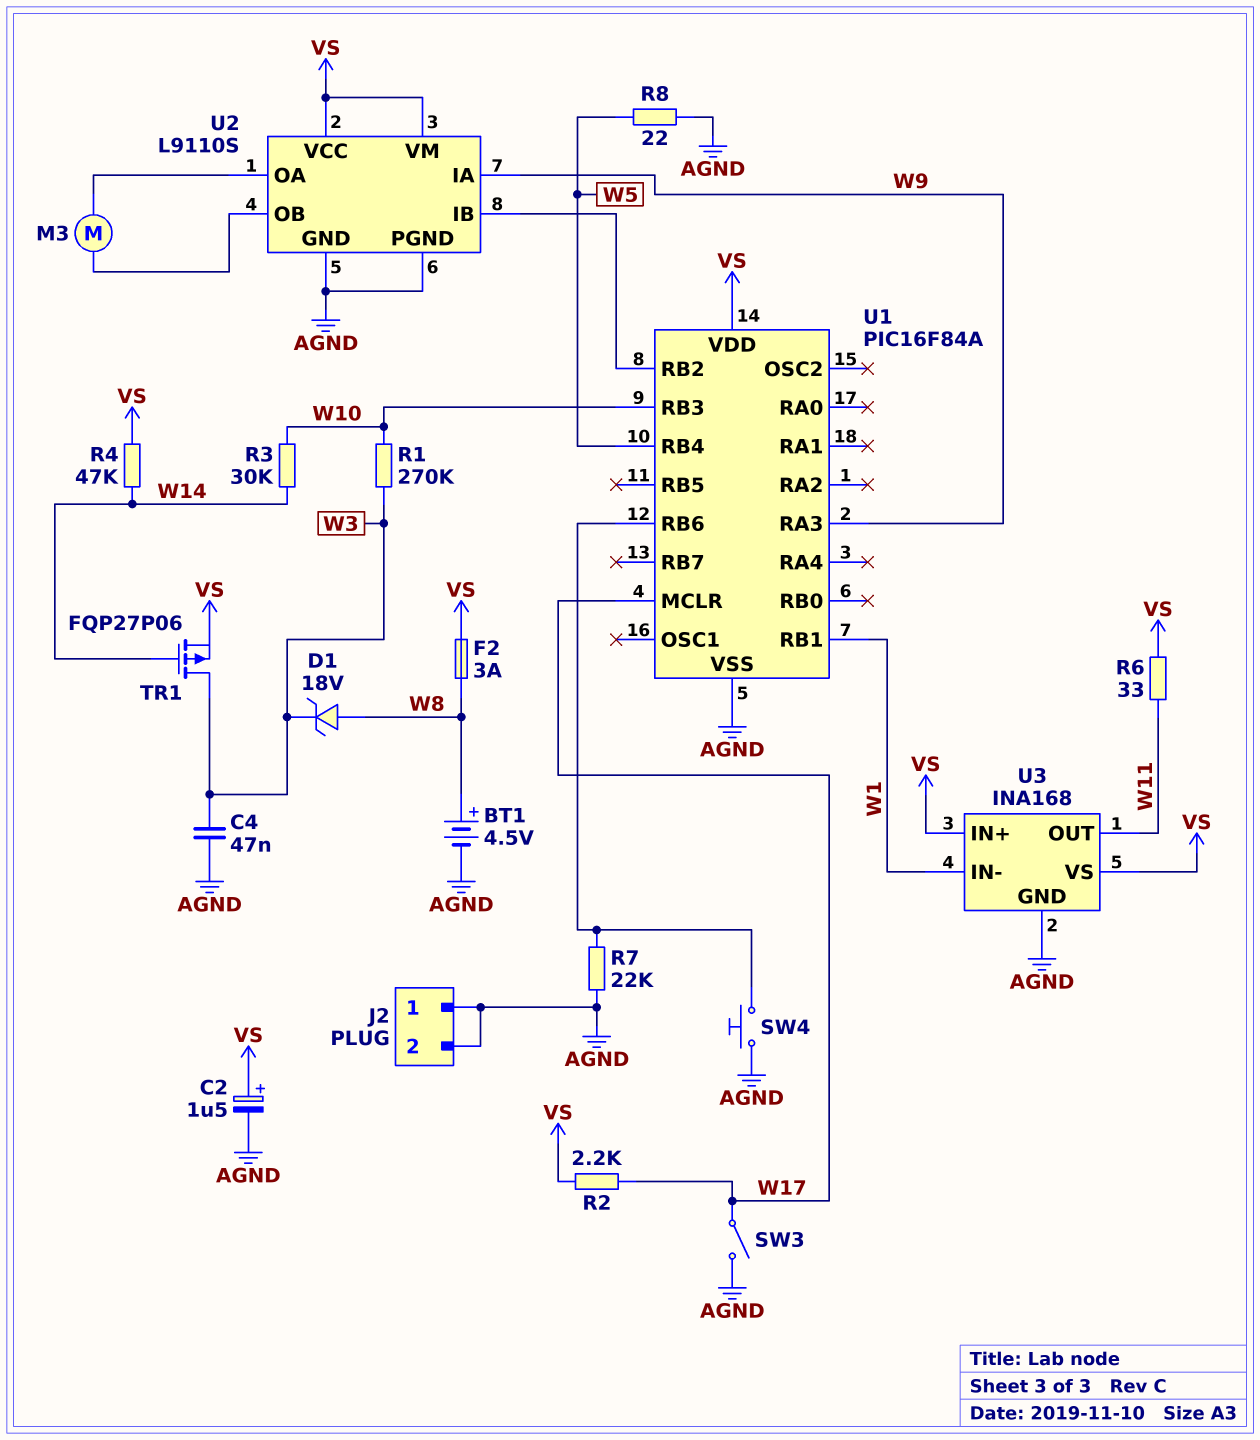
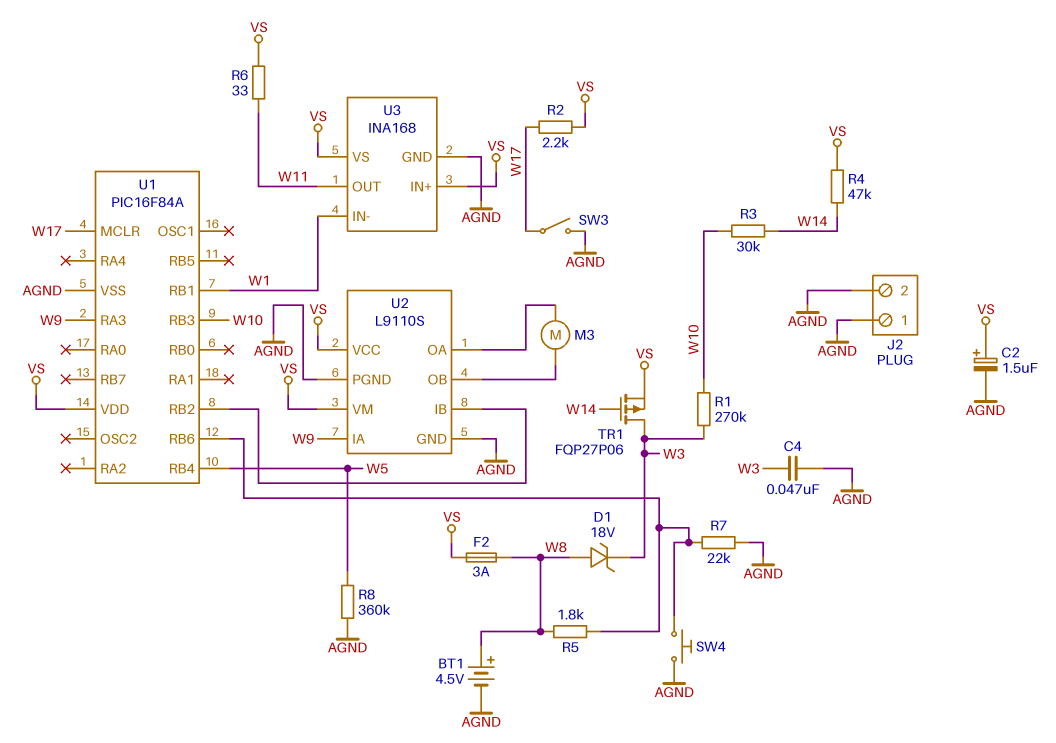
R5: none -> 1.8k (U1/RB6, W8)
R8: 22 (AGND, W5) -> 360k (AGND, W5)

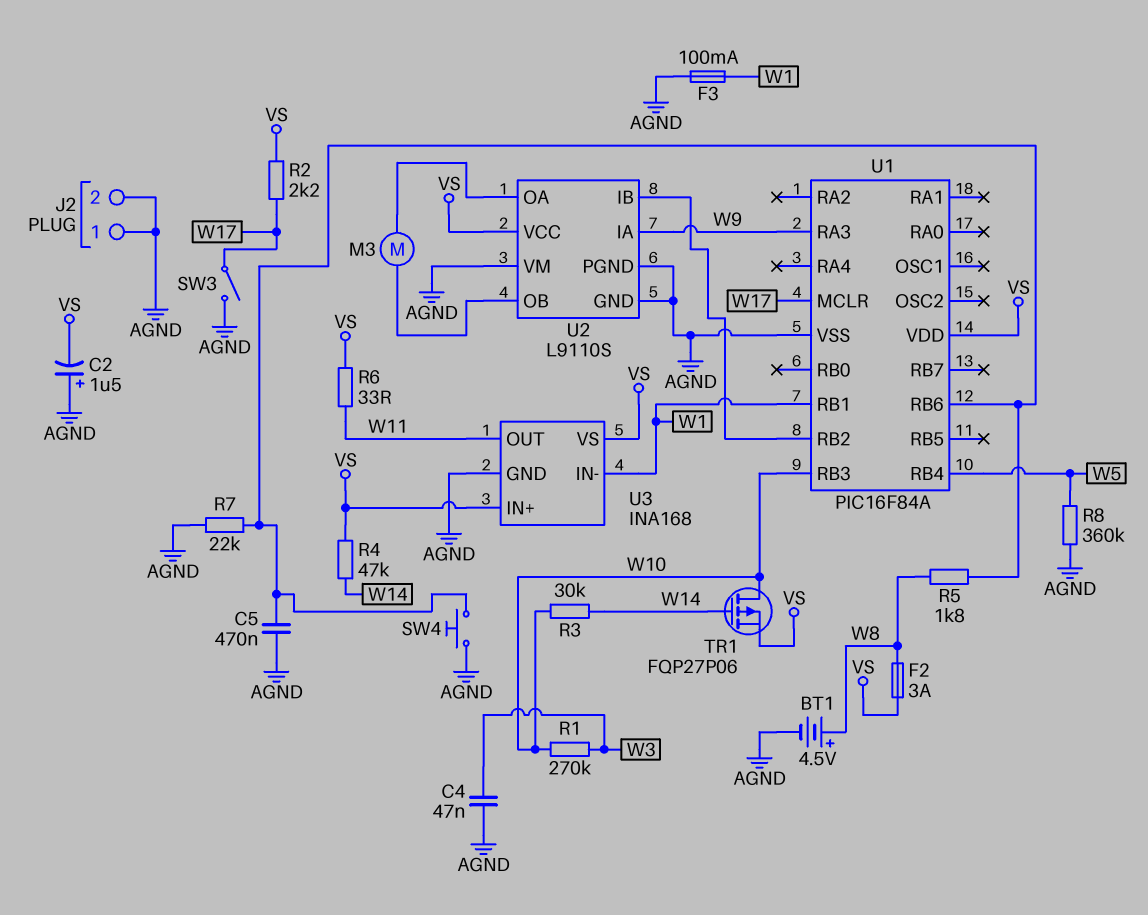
C2: 1.5uF (plus VS, minus AGND) -> 1.5uF (plus AGND, minus VS)
C5: none -> 470nF (AGND, U1/RB6)
D1: zener 18V (A W8, K W3) -> none
F3: none -> 100mA (AGND, W1)
TR1: PMOS FQP27P06 (G W14, D W3, S VS) -> PMOS FQP27P06 (G W14, D W10, S VS)
U2 pin VM: VS -> AGND

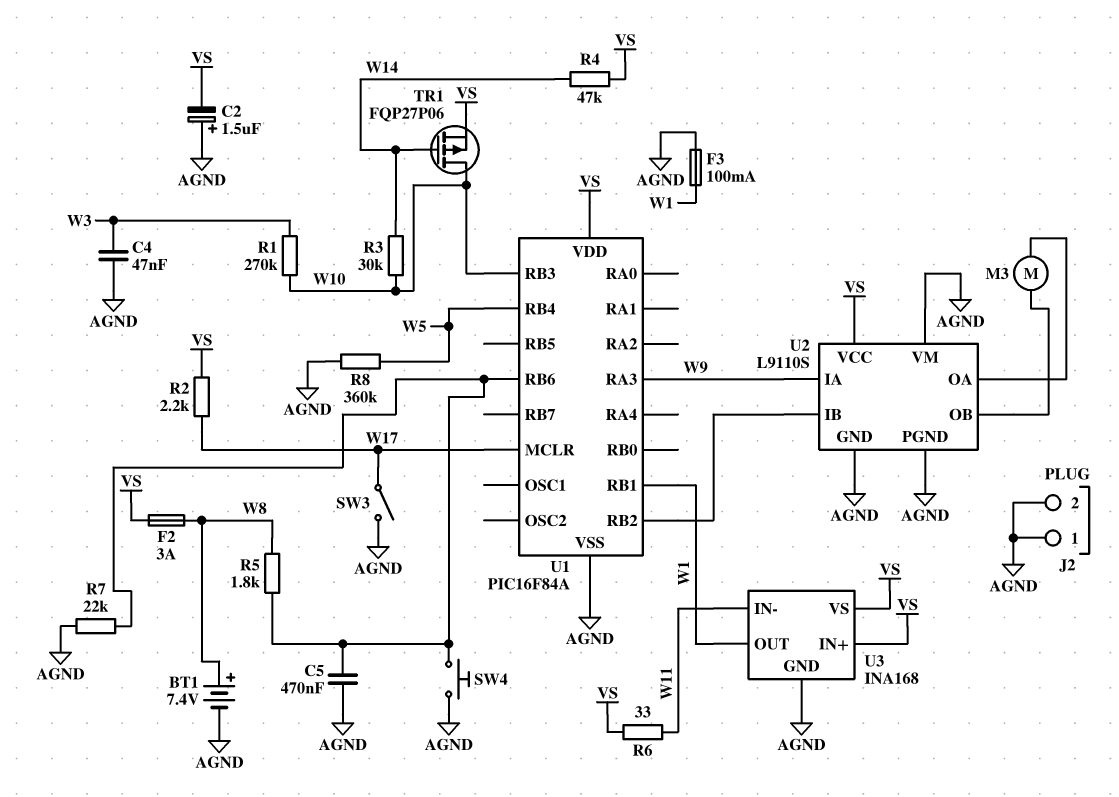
BT1: 4.5V (plus W8, minus AGND) -> 7.4V (plus W8, minus AGND)
U3 pin IN-: W1 -> W11
U3 pin OUT: W11 -> W1

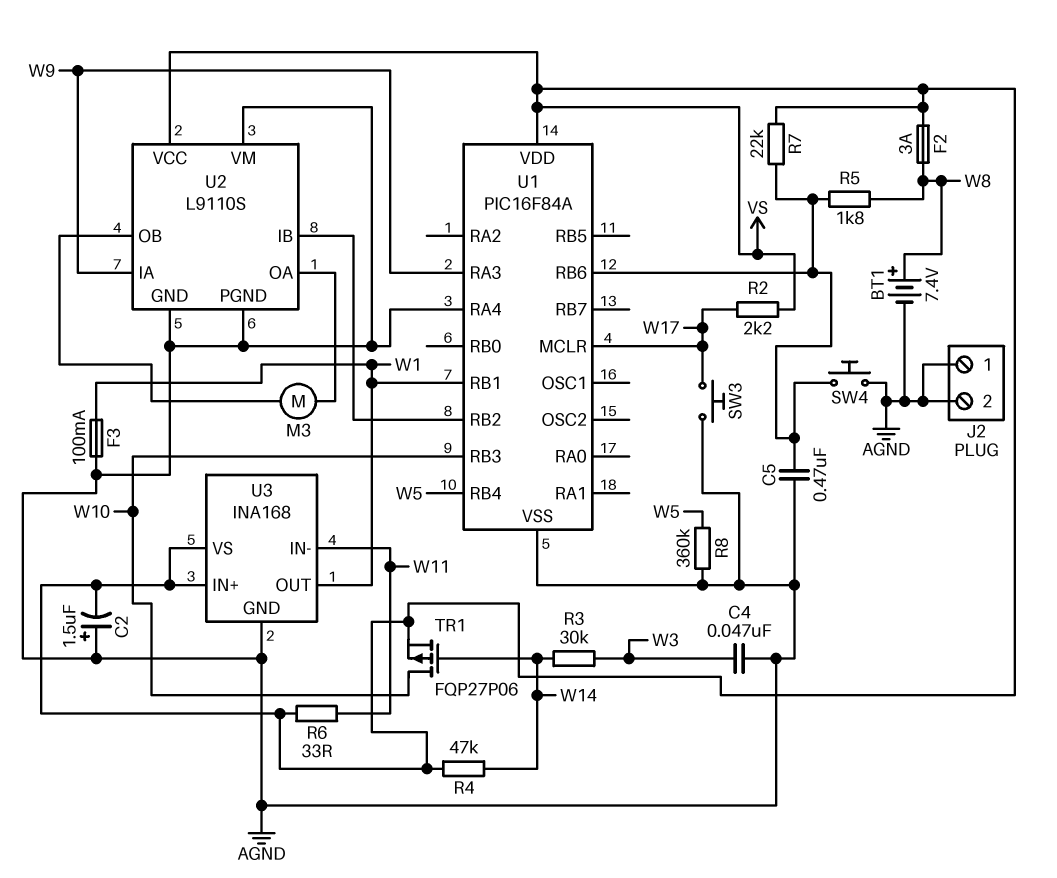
R1: 270k (W3, W10) -> none
R3: 30k (W10, W14) -> 30k (W3, W14)
R7: 22k (AGND, U1/RB6) -> 22k (U1/RB6, VS)
SW3: switch (AGND, W17) -> button (AGND, W17)
U1 pin RA4: none -> AGND

